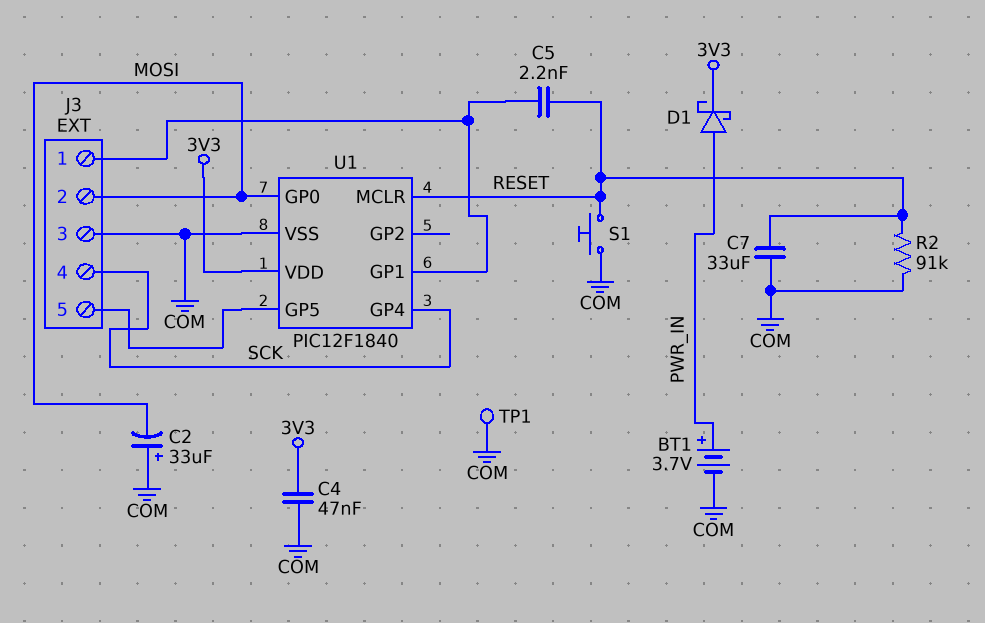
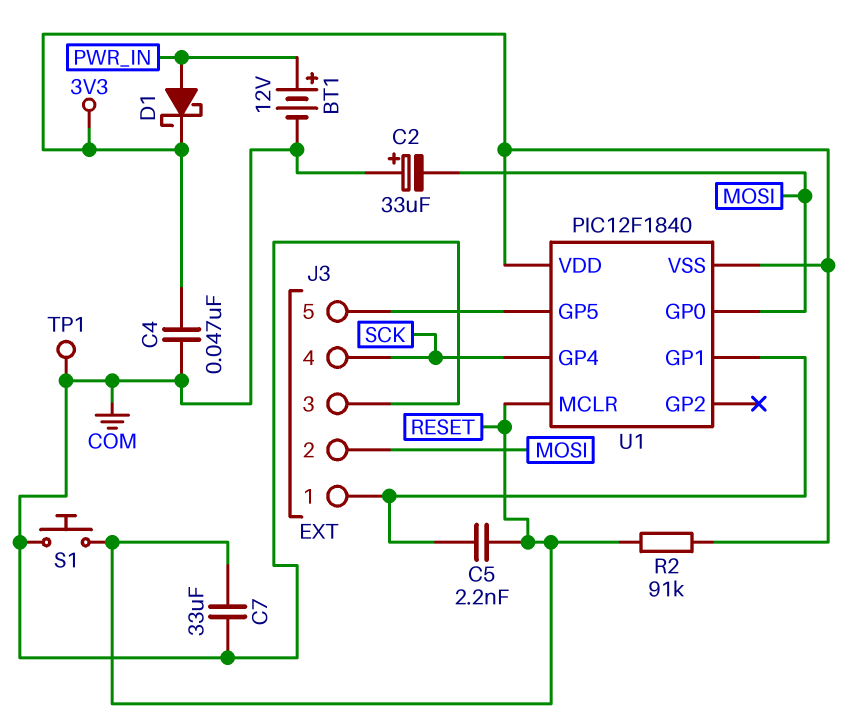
BT1: 3.7V (plus PWR_IN, minus COM) -> 12V (plus PWR_IN, minus COM)
R2: 91k (COM, RESET) -> 91k (3V3, RESET)
U1 pin VSS: COM -> 3V3

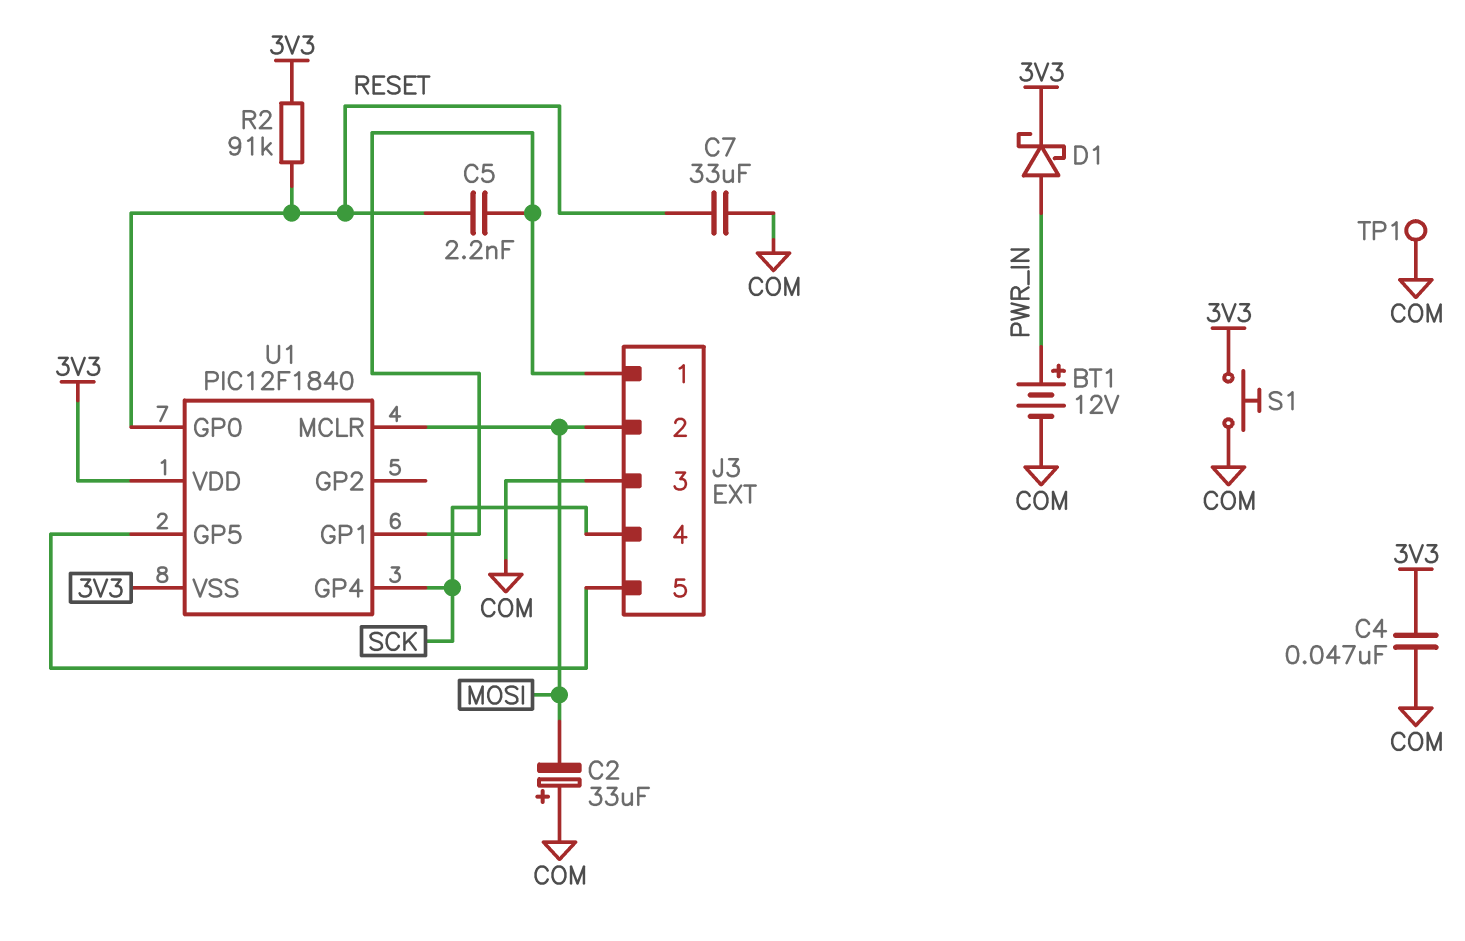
S1: button (COM, RESET) -> button (3V3, COM)
U1 pin GP0: MOSI -> RESET
U1 pin MCLR: RESET -> MOSI

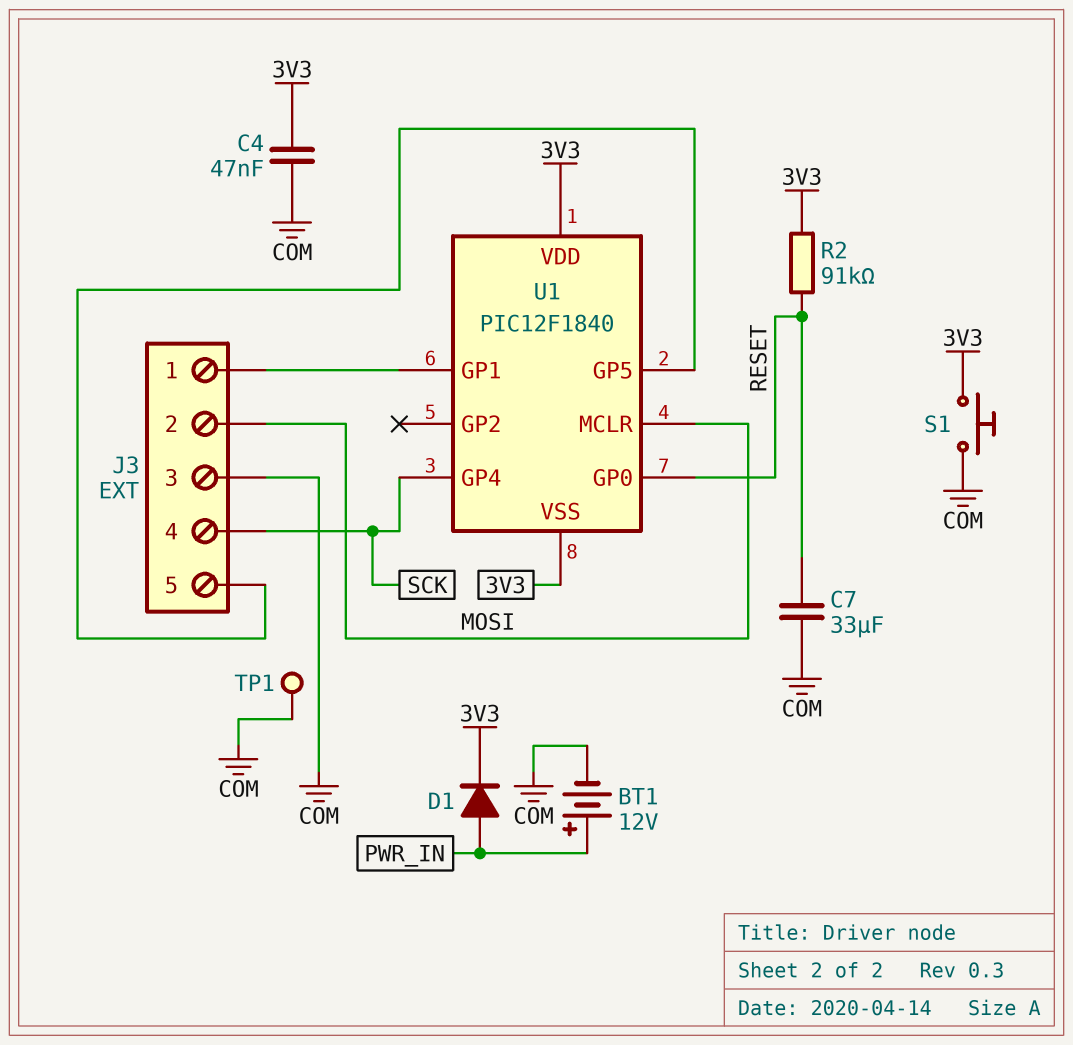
C2: 33uF (plus COM, minus MOSI) -> none
C5: 2.2nF (J3/1, RESET) -> none
D1: schottky (A PWR_IN, K 3V3) -> diode (A PWR_IN, K 3V3)

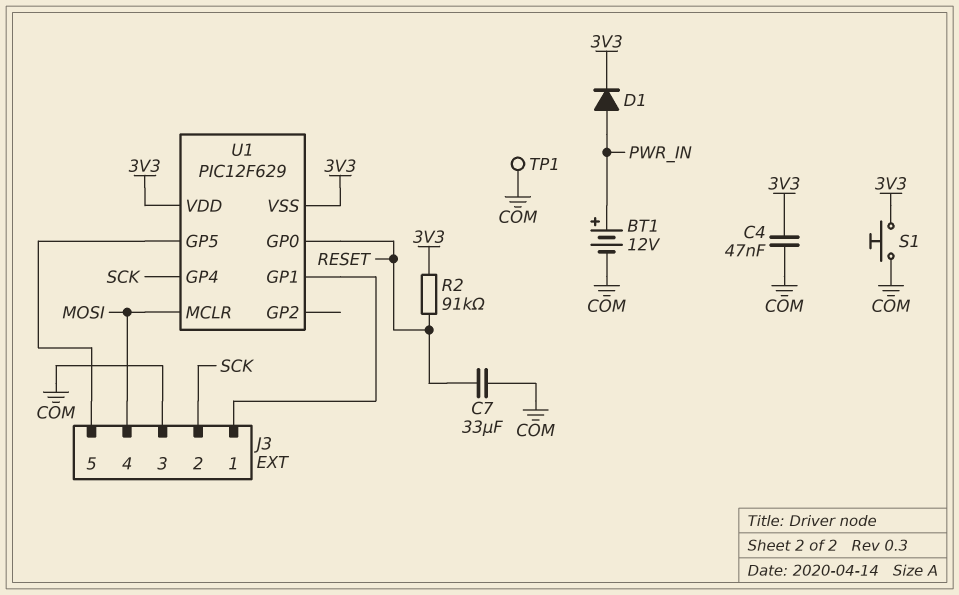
J3 pin 2: MOSI -> SCK
J3 pin 4: SCK -> MOSI
U1: PIC12F1840 -> PIC12F629

